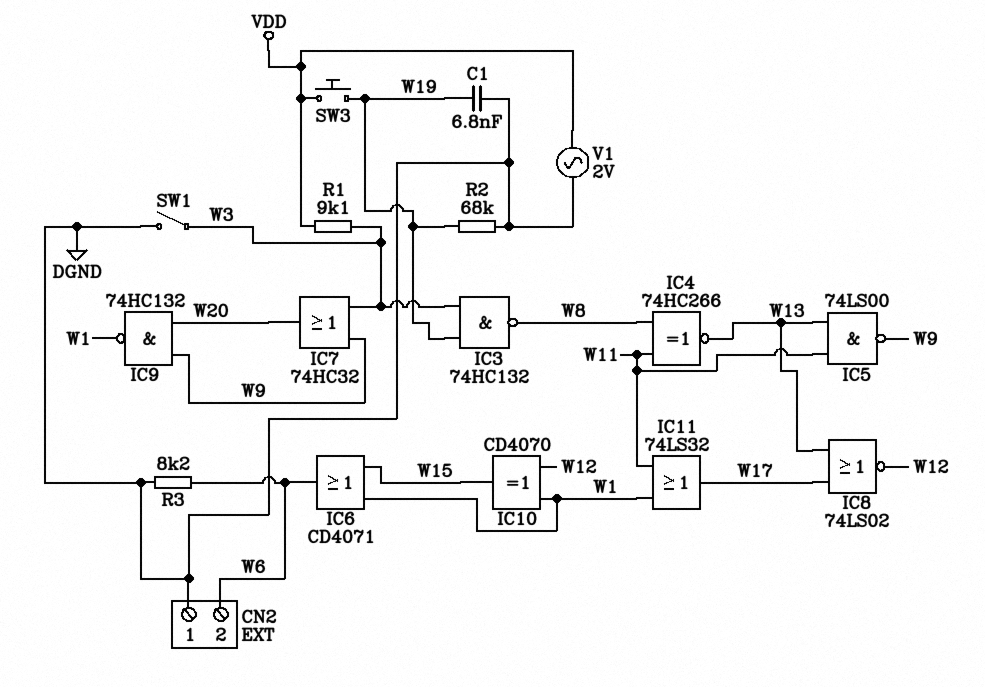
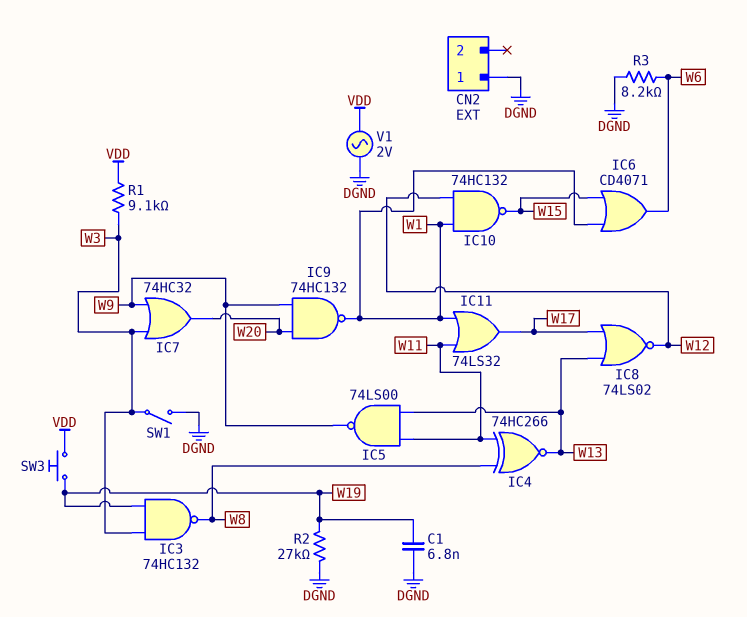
CN2 pin 2: W6 -> none
IC10: XOR CD4070 (in W1, in W12, out W15) -> NAND 74HC132 (in W1, in W12, out W15)
R2: 68k (DGND, W19) -> 27k (DGND, W19)

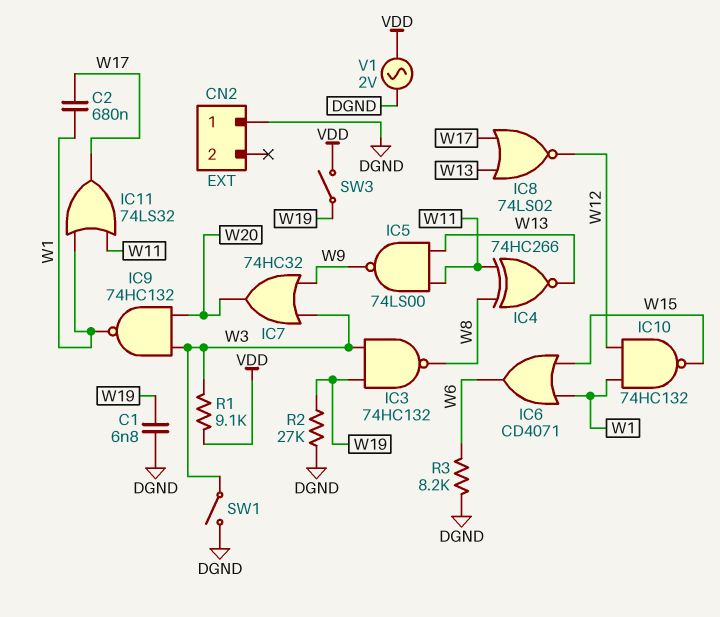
C2: none -> 680nF (W1, W17)
IC9: NAND 74HC132 (in W9, in W20, out W1) -> NAND 74HC132 (in W3, in W20, out W1)
SW3: button (VDD, W19) -> switch (VDD, W19)

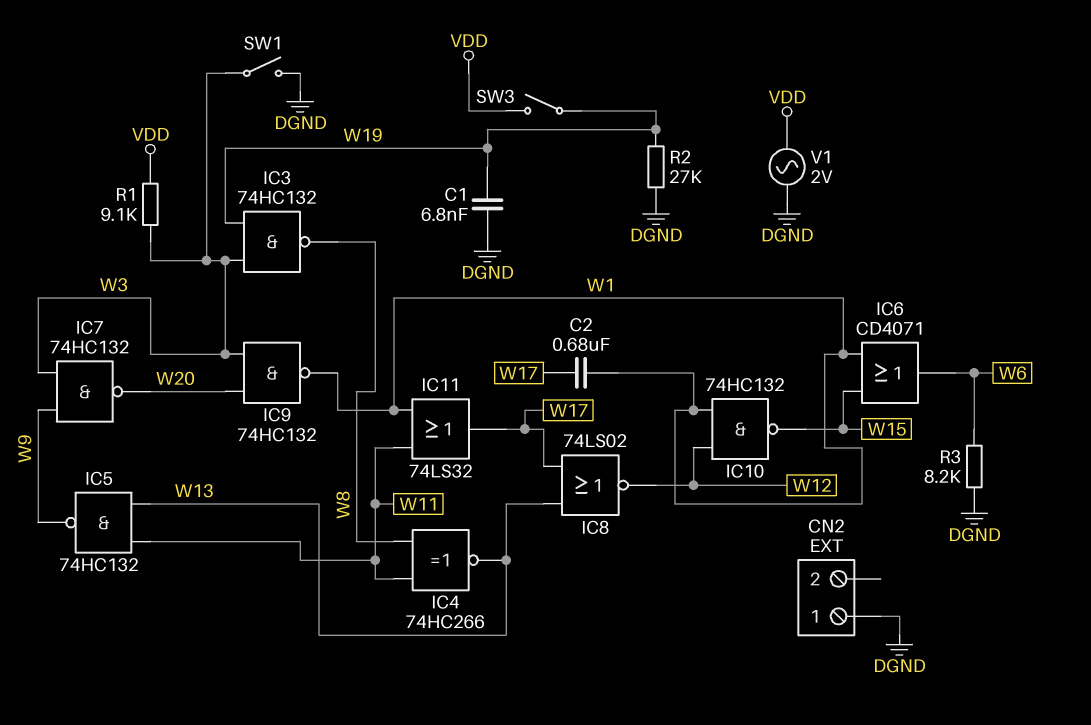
IC5: NAND 74LS00 (in W11, in W13, out W9) -> NAND 74HC132 (in W11, in W13, out W9)
IC7: OR 74HC32 (in W3, in W9, out W20) -> NAND 74HC132 (in W3, in W9, out W20)

